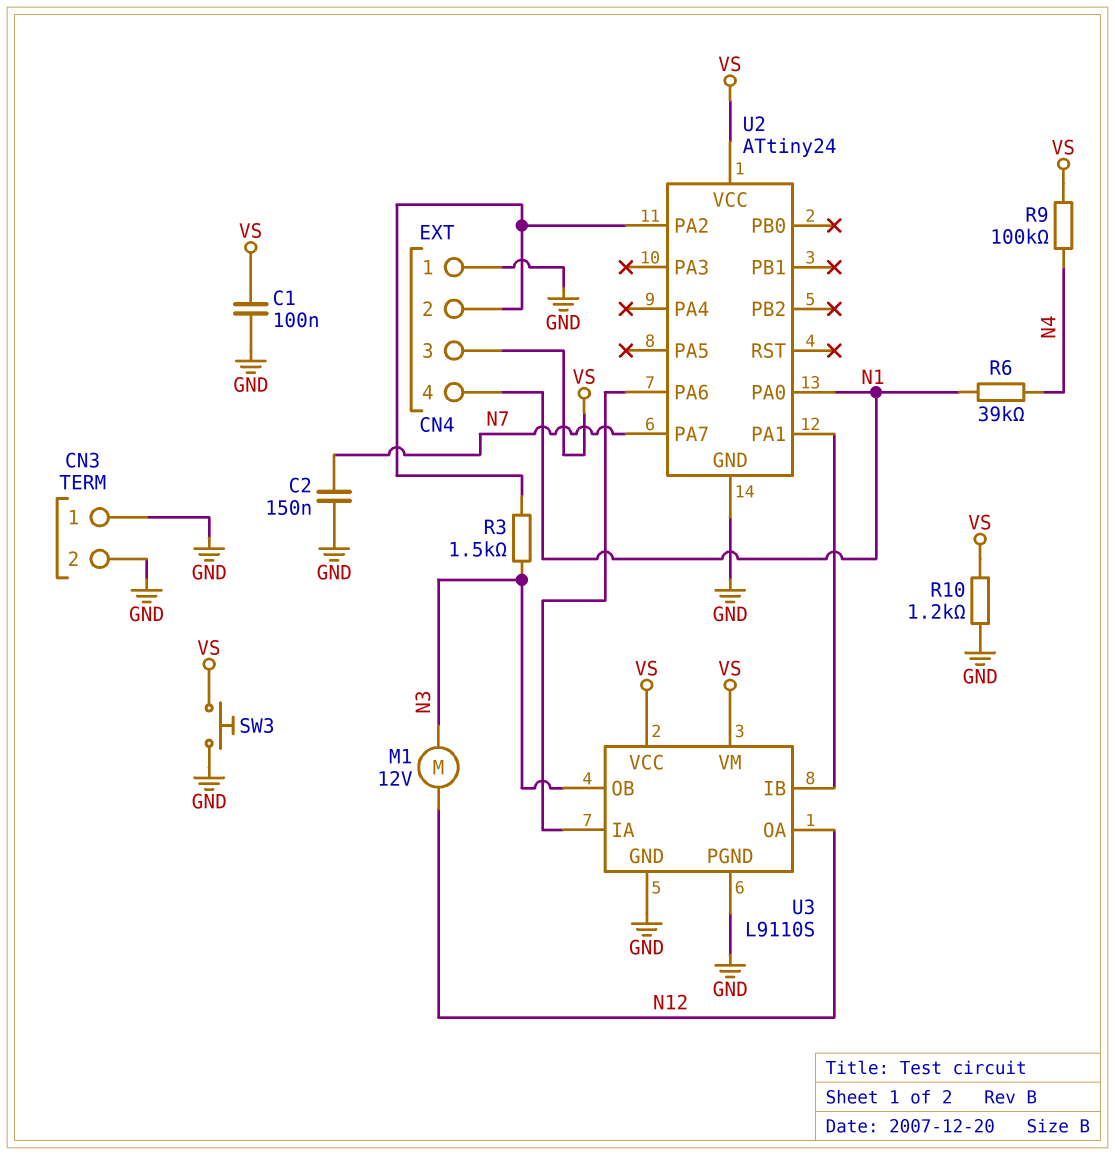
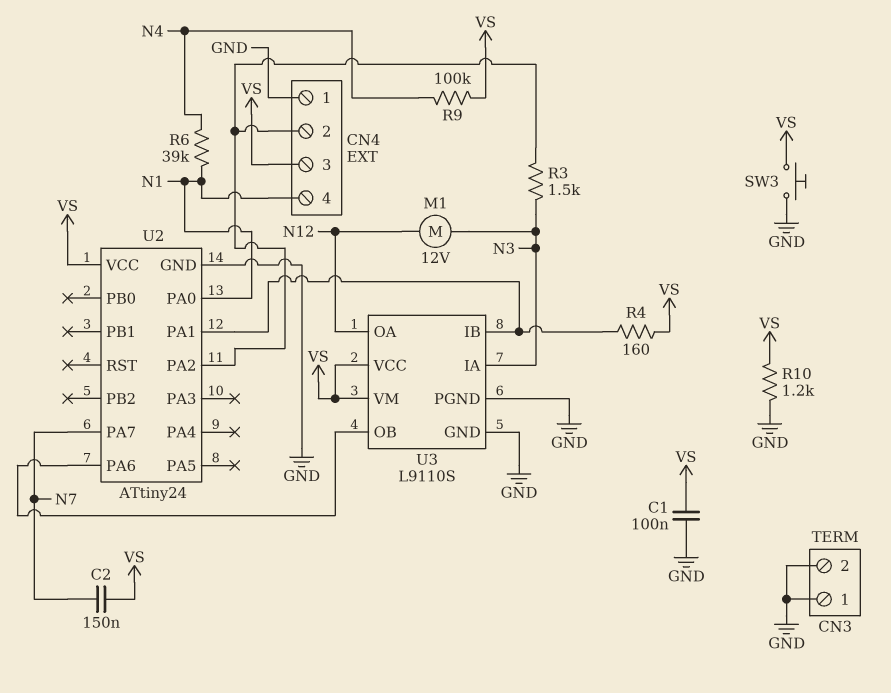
C2: 150nF (GND, N7) -> 150nF (N7, VS)
R4: none -> 160 (U2/PA1, VS)
U3 pin IA: U2/PA6 -> N3
U3 pin OB: N3 -> U2/PA6

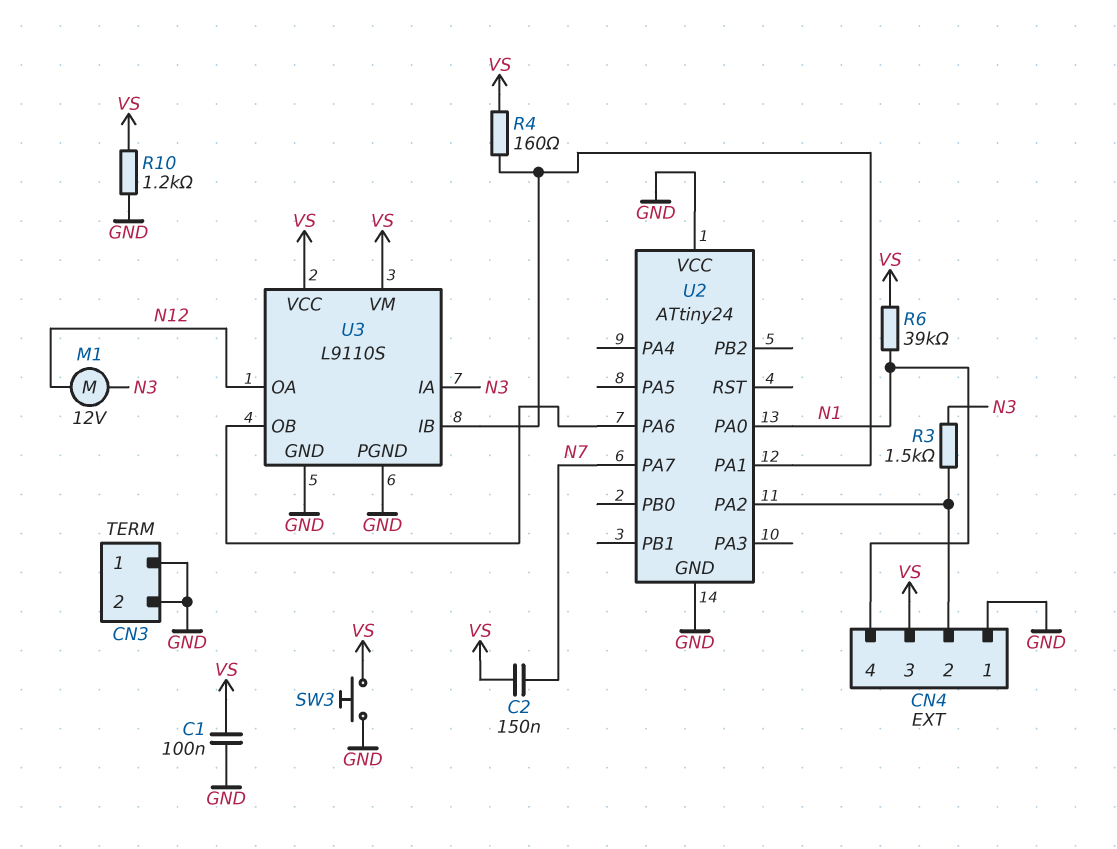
R6: 39k (N1, N4) -> 39k (N1, VS)
R9: 100k (N4, VS) -> none
U2 pin VCC: VS -> GND

